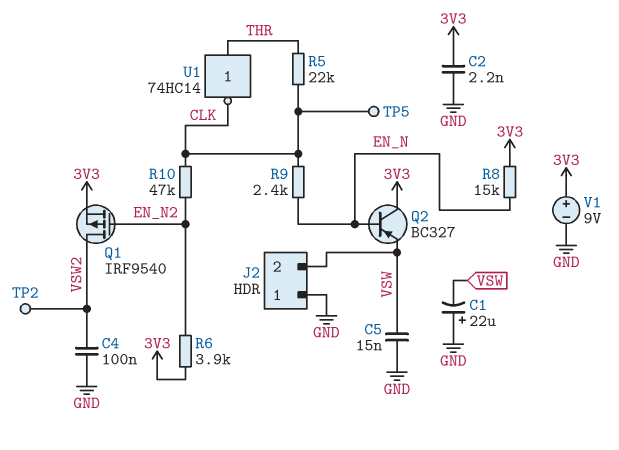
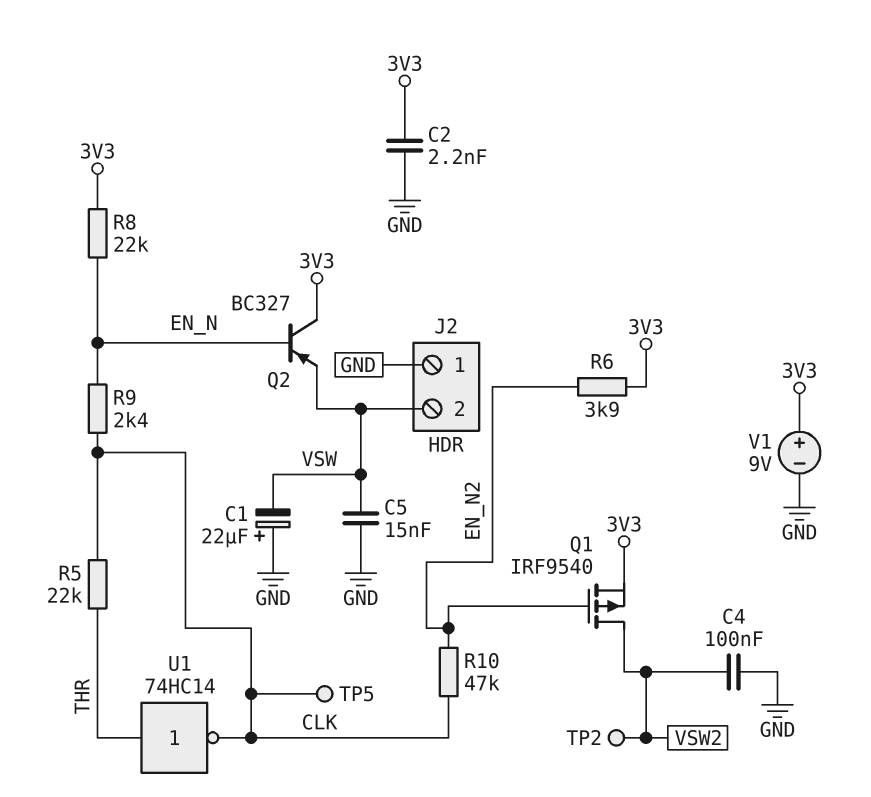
R8: 15k (3V3, EN_N) -> 22k (3V3, EN_N)

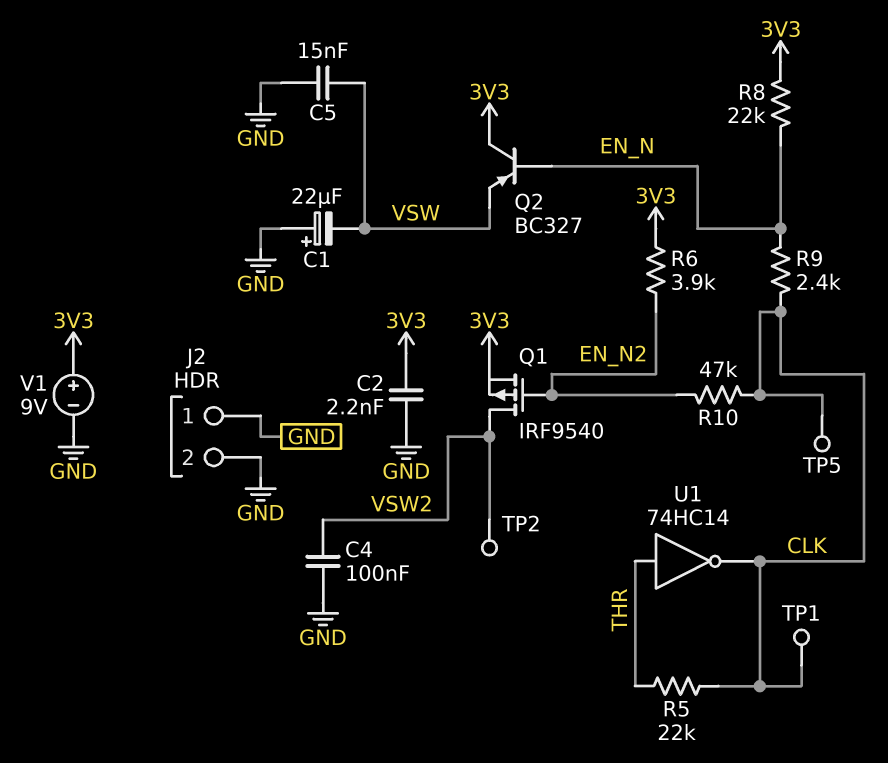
J2 pin 2: VSW -> GND
TP1: none -> test point (CLK)

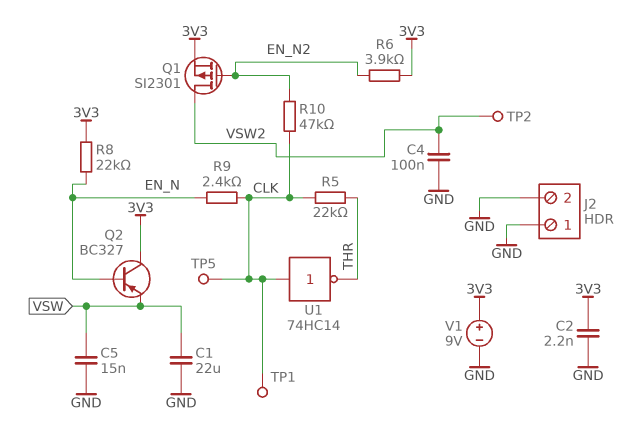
C1: 22uF (plus GND, minus VSW) -> 22uF (GND, VSW)
Q1: PMOS IRF9540 (G EN_N2, D VSW2, S 3V3) -> PMOS SI2301 (G EN_N2, D VSW2, S 3V3)
U1: NOT 74HC14 (in THR, out CLK) -> NOT 74HC14 (in CLK, out THR)

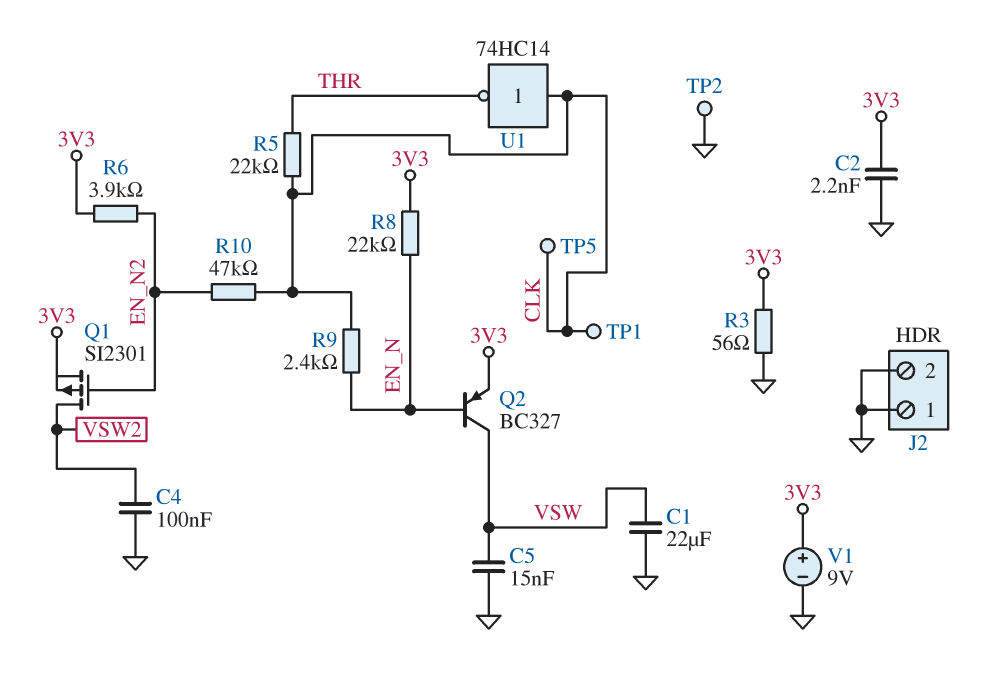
Q2: PNP BC327 (B EN_N, C 3V3, E VSW) -> PNP BC327 (B EN_N, C VSW, E 3V3)
R3: none -> 56 (3V3, GND)
TP2: test point (VSW2) -> test point (GND)

